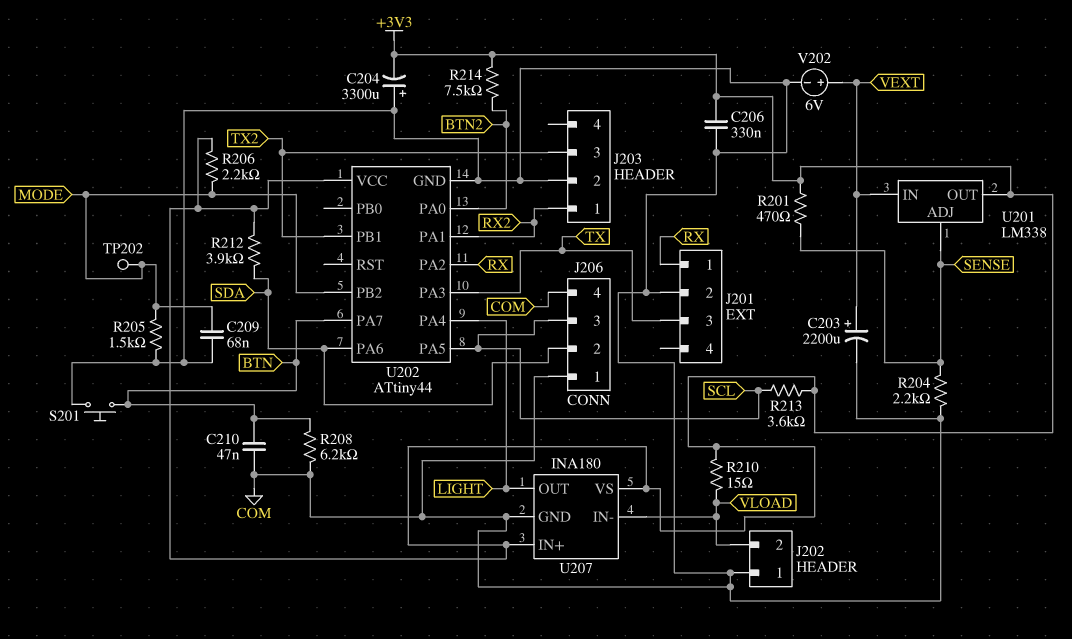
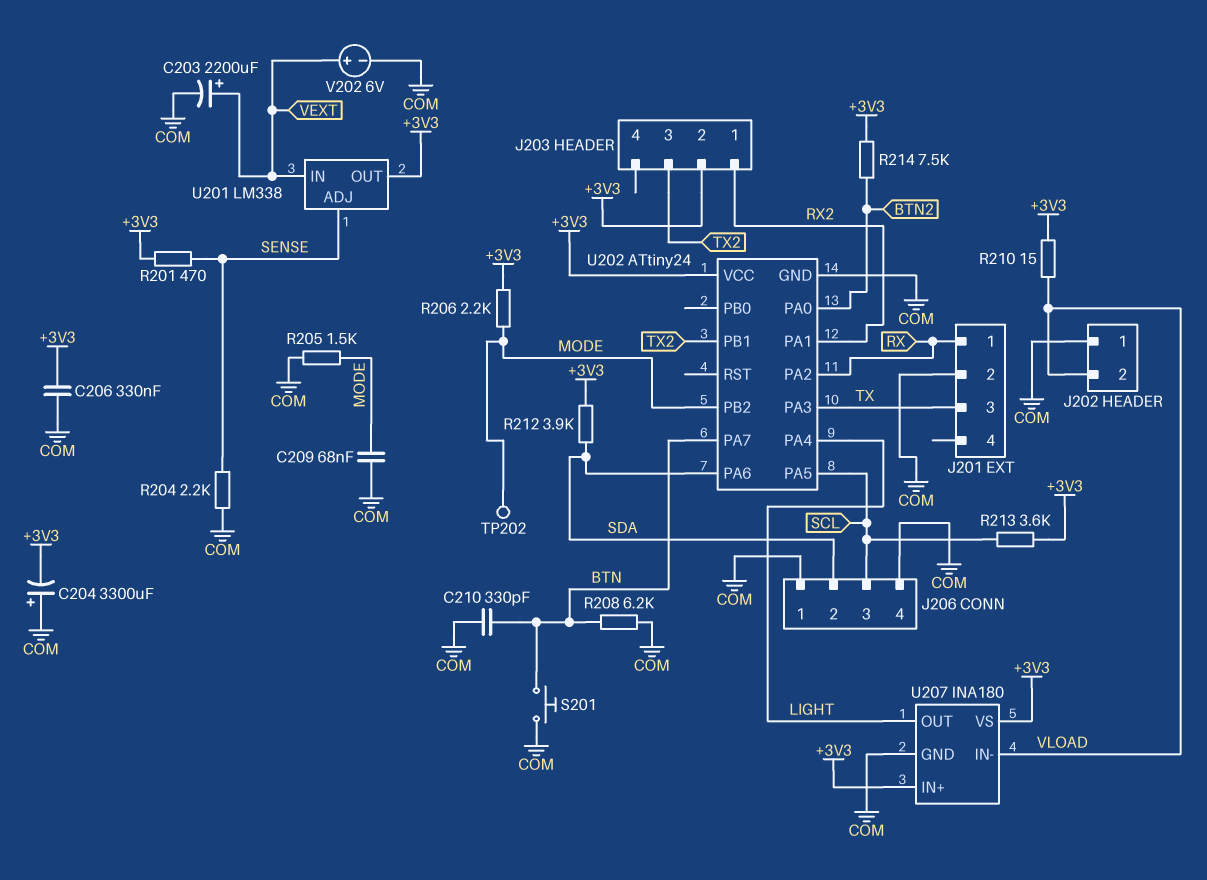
C210: 47nF (BTN, COM) -> 330pF (BTN, COM)
J203 pin 2: COM -> +3V3
U202: ATtiny44 -> ATtiny24

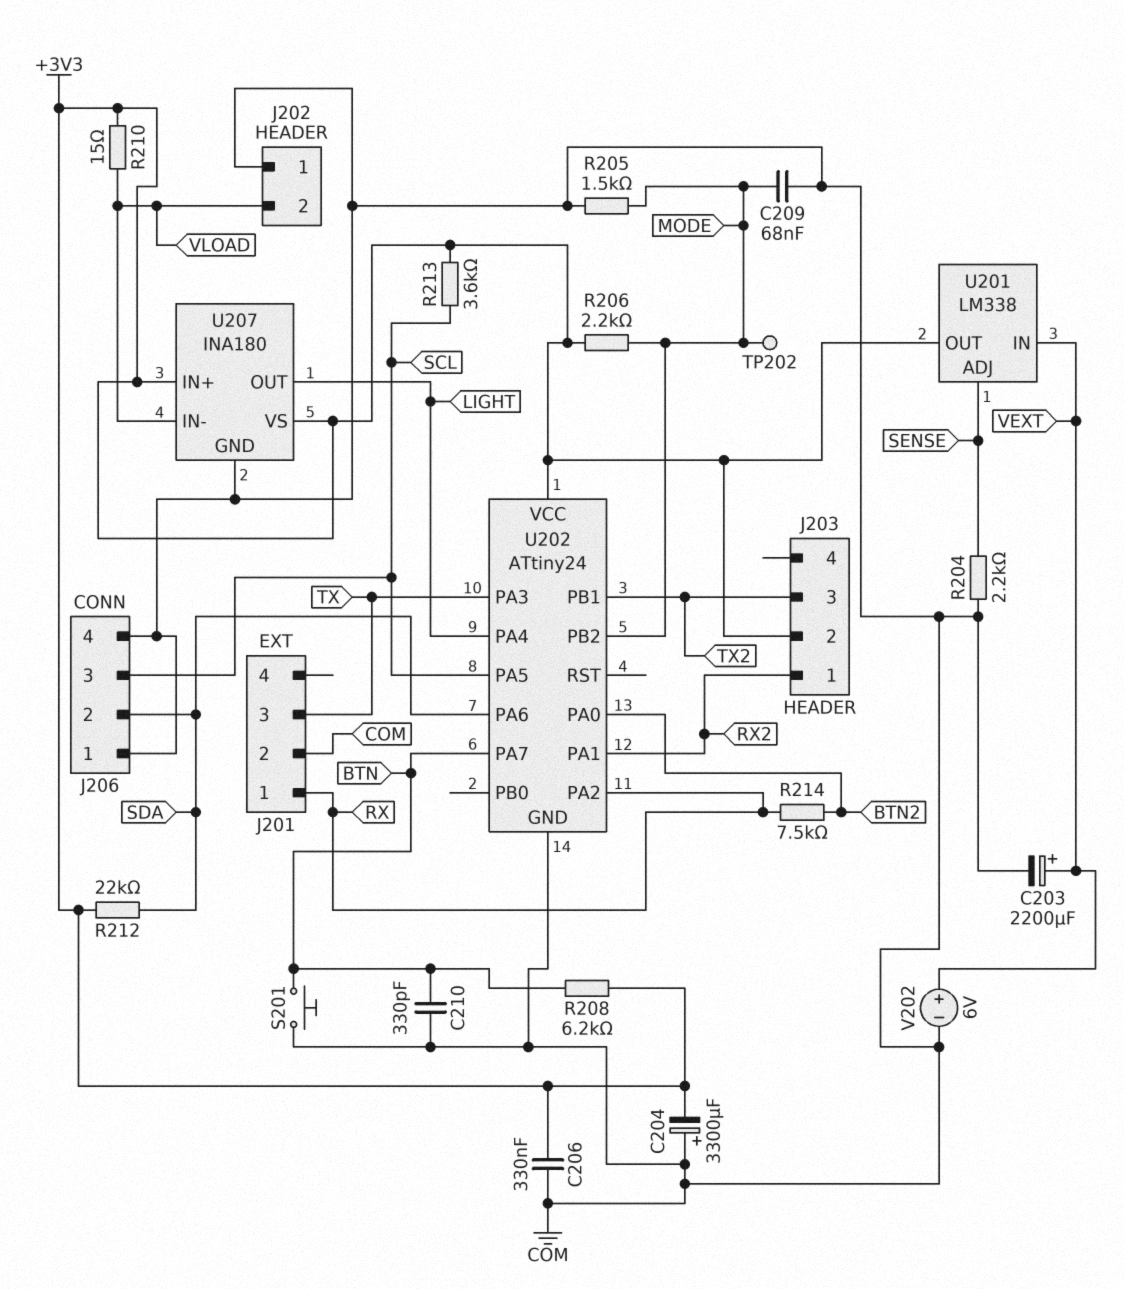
R201: 470 (+3V3, SENSE) -> none
R208: 6.2k (BTN, COM) -> 6.2k (+3V3, BTN)
R212: 3.9k (+3V3, SDA) -> 22k (+3V3, SDA)
R214: 7.5k (+3V3, BTN2) -> 7.5k (BTN2, RX)

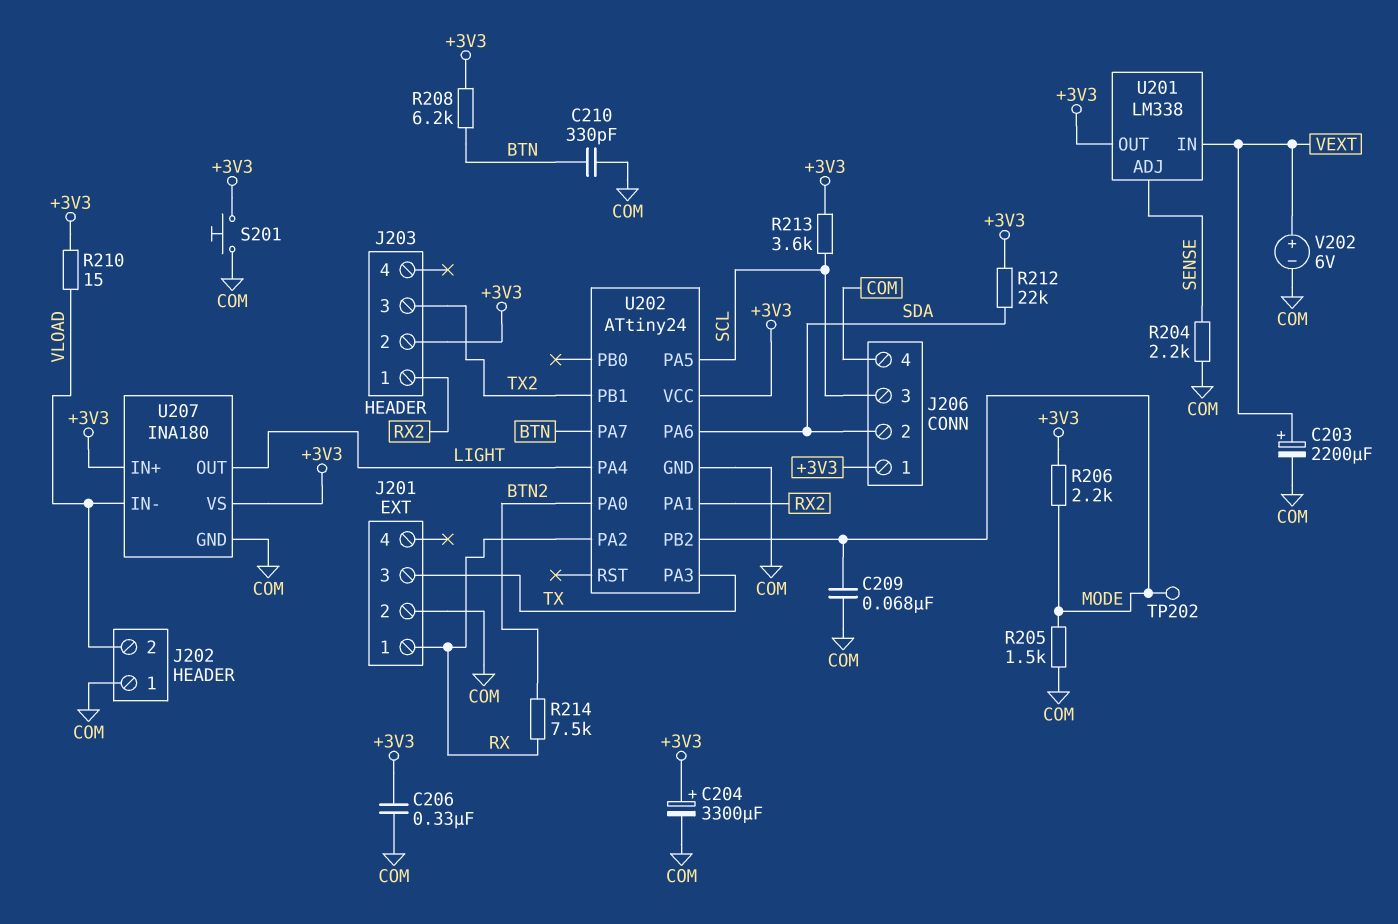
C204: 3300uF (plus COM, minus +3V3) -> 3300uF (plus +3V3, minus COM)
J206 pin 1: COM -> +3V3
S201: button (BTN, COM) -> button (+3V3, COM)

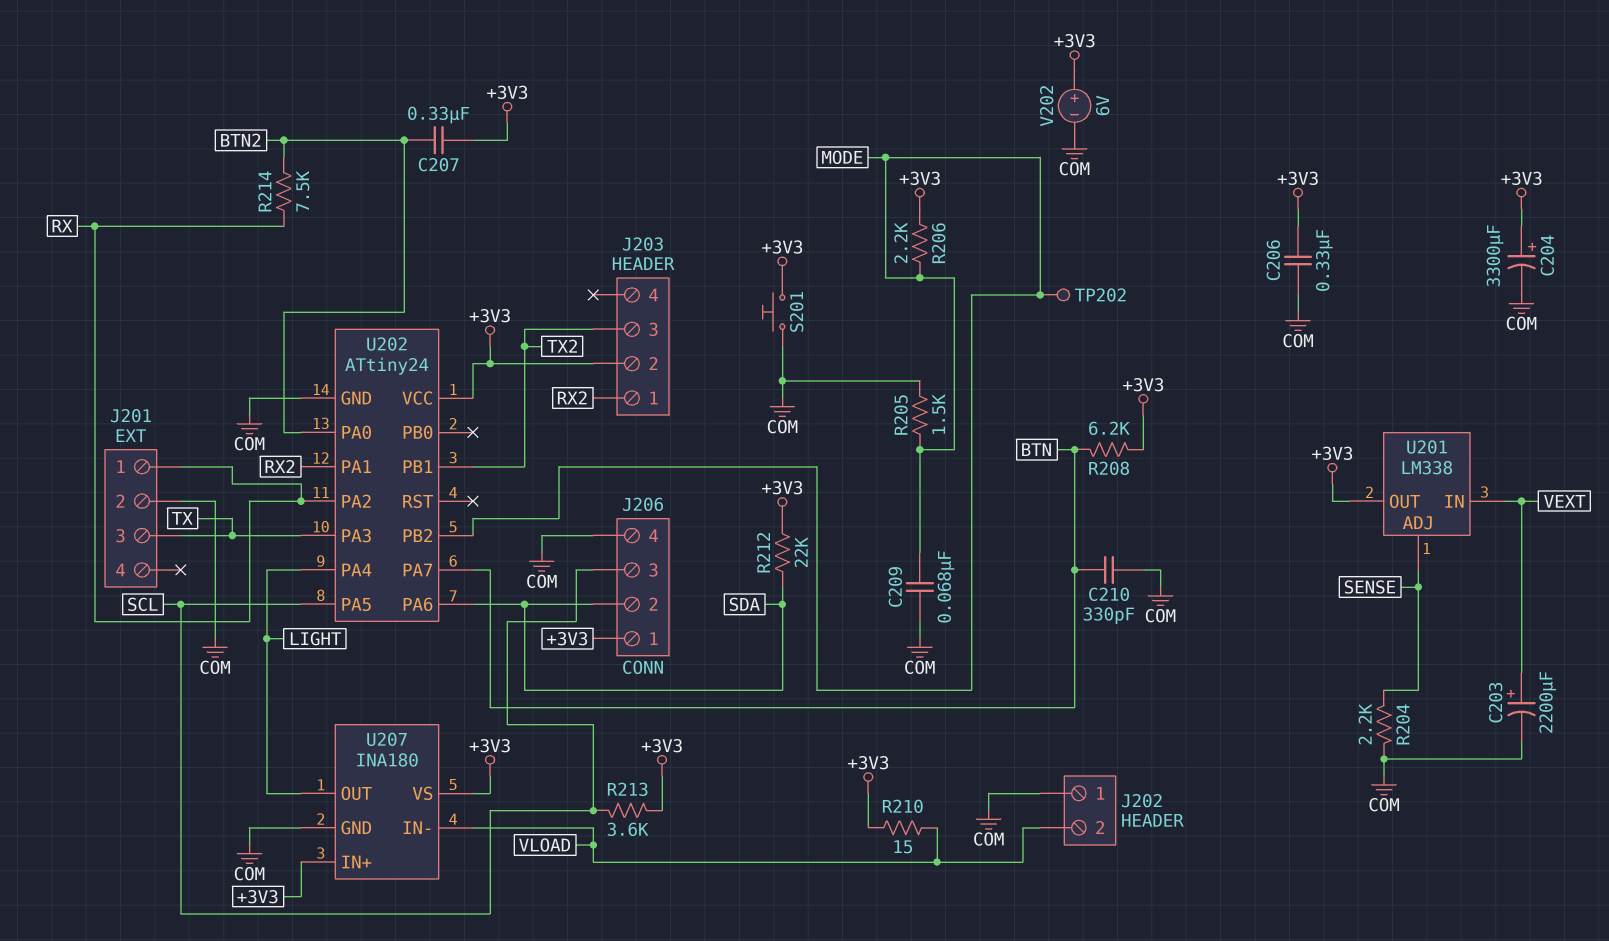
C207: none -> 330nF (+3V3, BTN2)
V202: 6V (plus VEXT, minus COM) -> 6V (plus +3V3, minus COM)

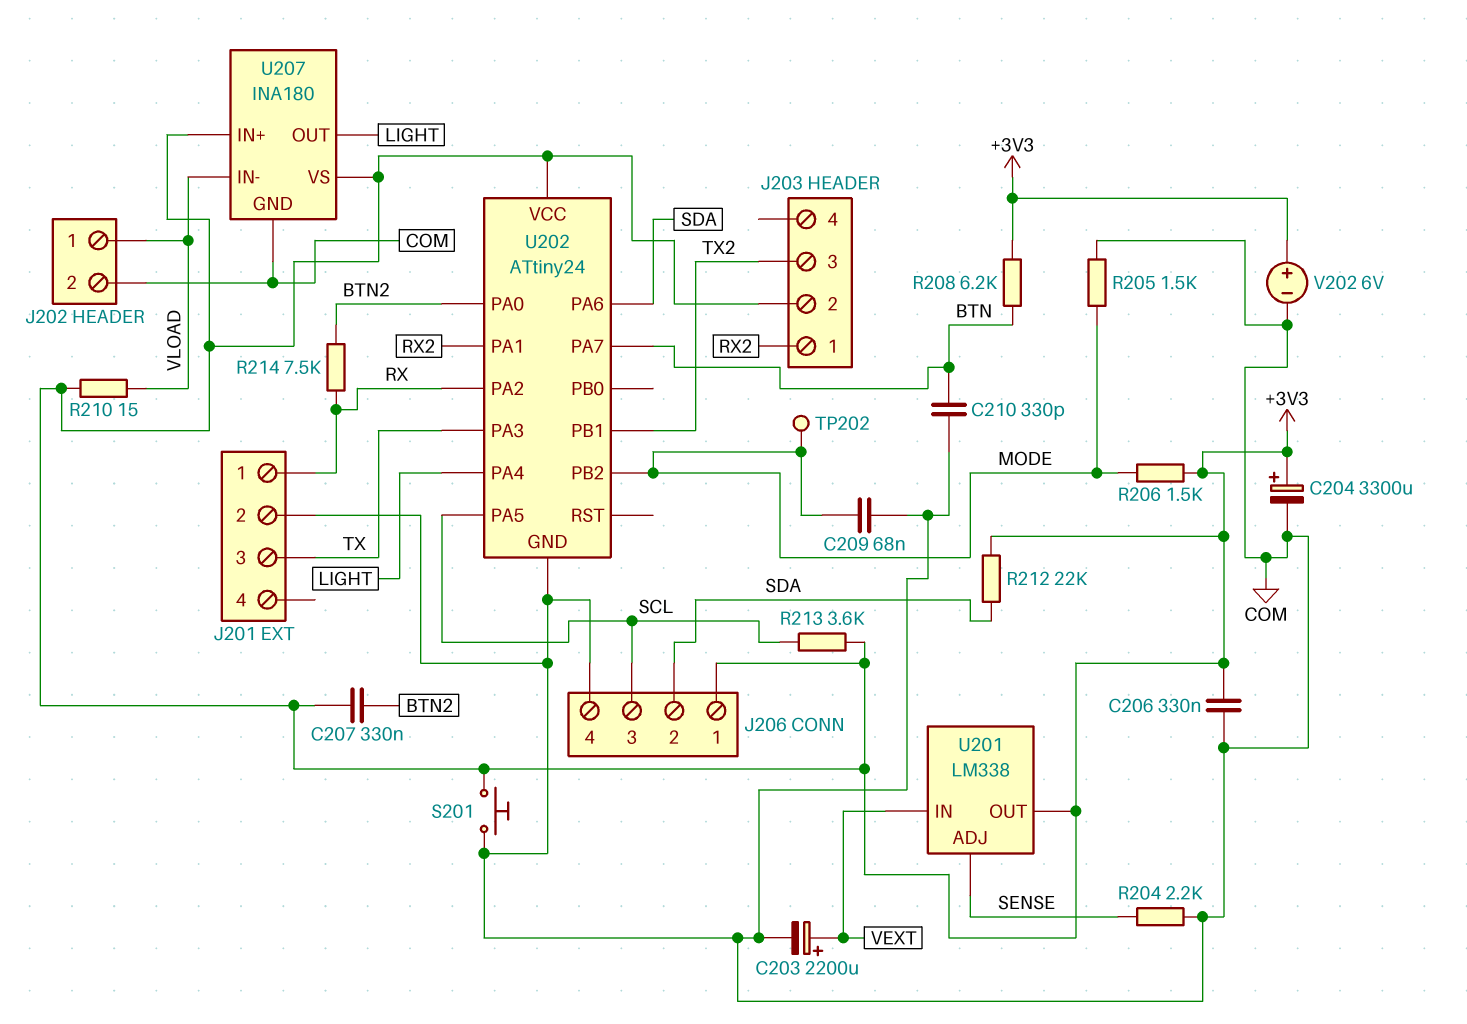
J202 pin 1: COM -> VLOAD
J202 pin 2: VLOAD -> COM
R206: 2.2k (+3V3, MODE) -> 1.5k (+3V3, MODE)

